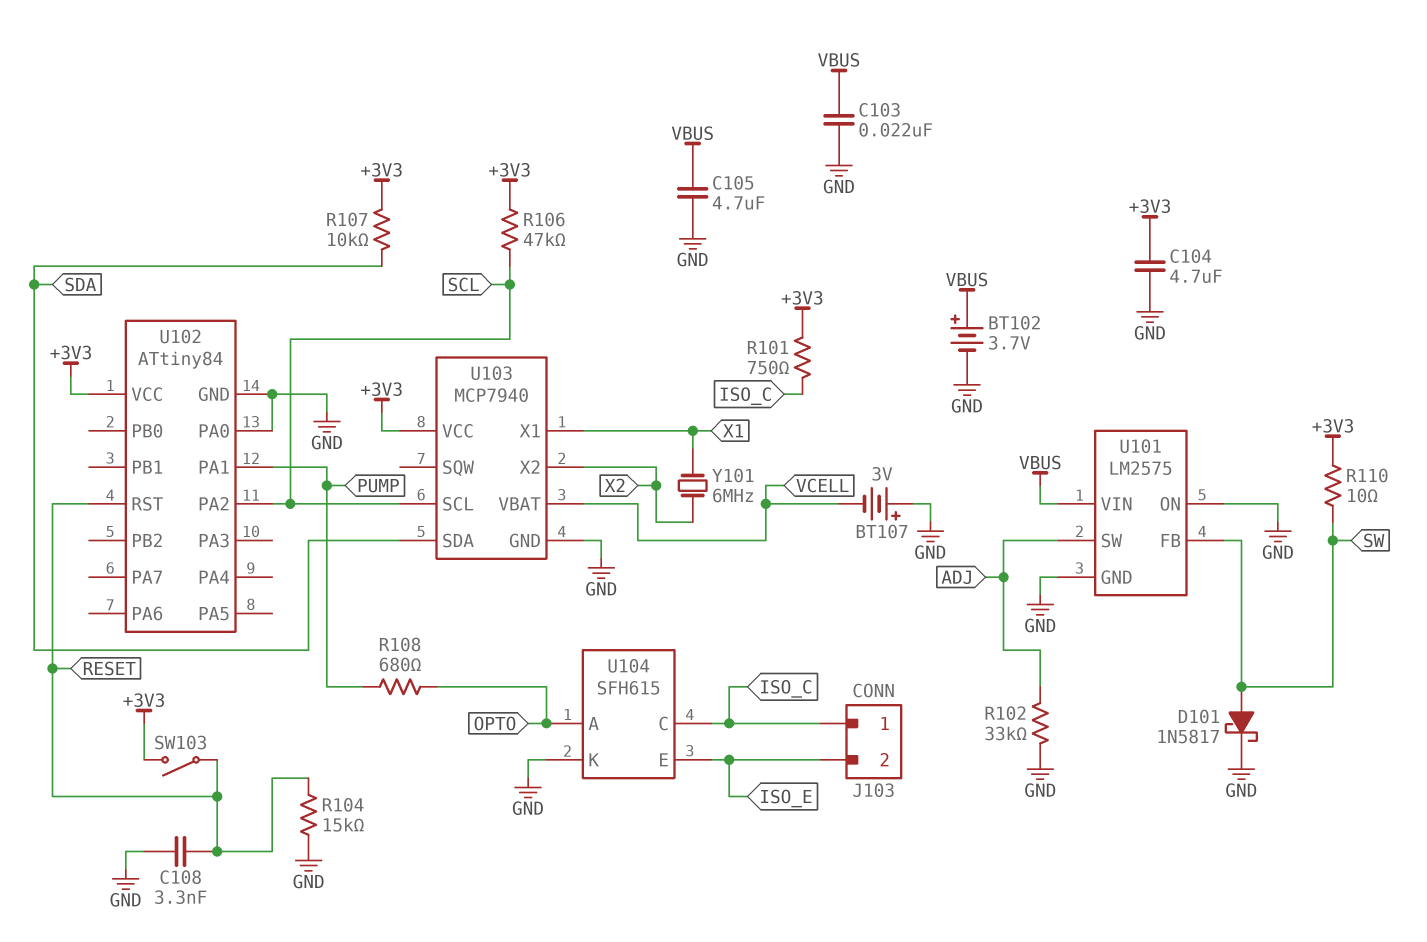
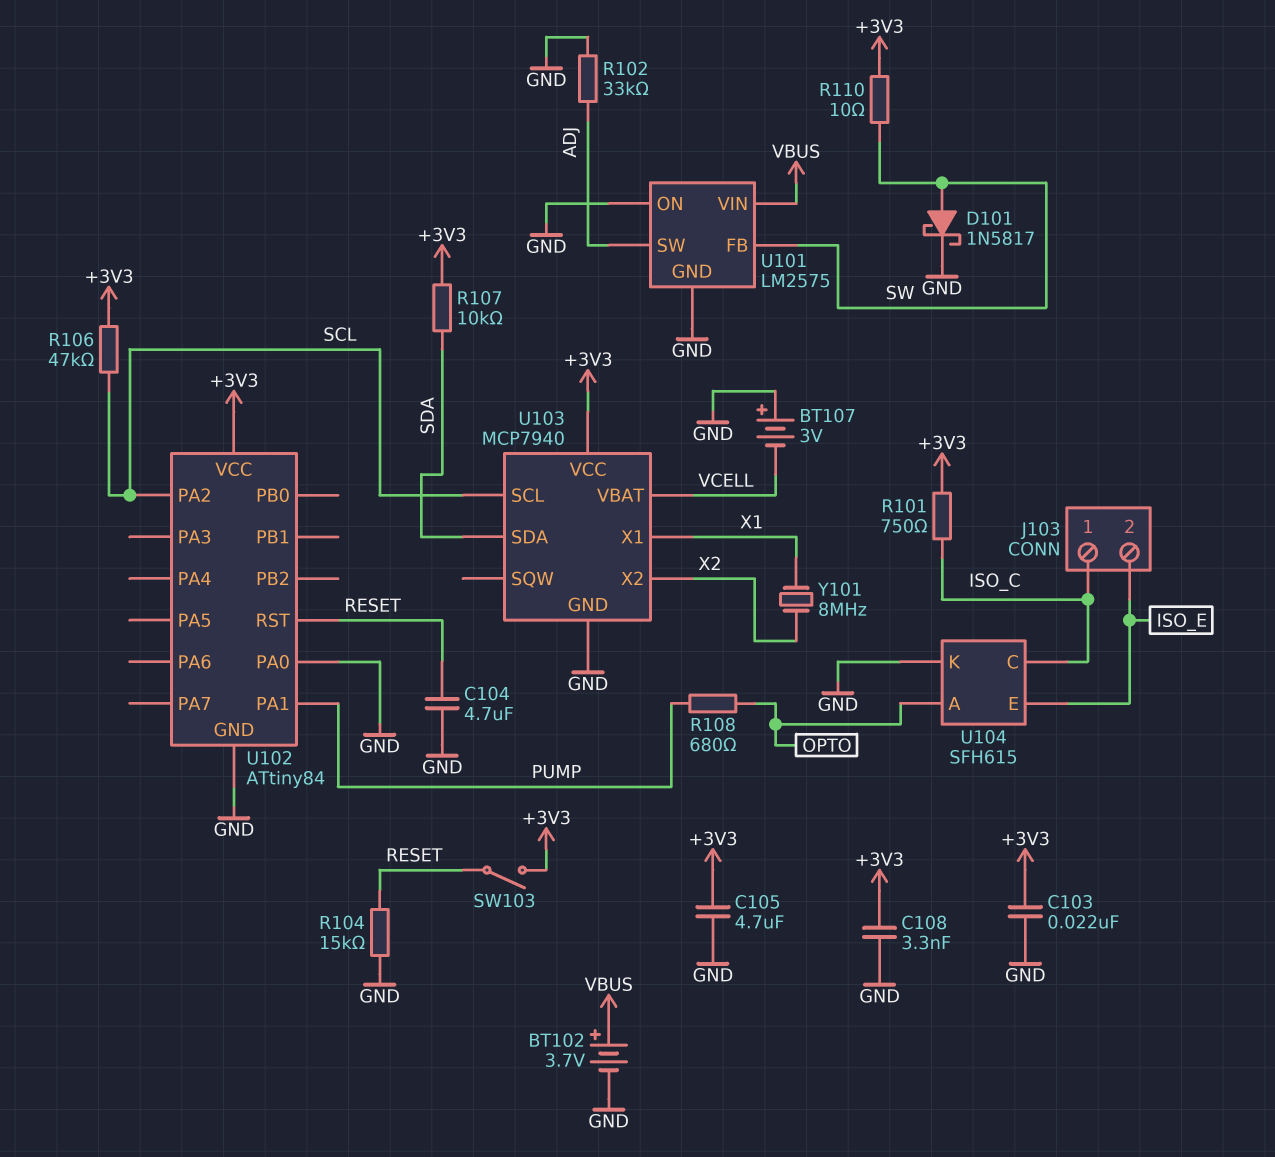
C103: 22nF (GND, VBUS) -> 22nF (+3V3, GND)
C104: 4.7uF (+3V3, GND) -> 4.7uF (GND, RESET)
C105: 4.7uF (GND, VBUS) -> 4.7uF (+3V3, GND)
C108: 3.3nF (GND, RESET) -> 3.3nF (+3V3, GND)
Y101: 6MHz (X1, X2) -> 8MHz (X1, X2)

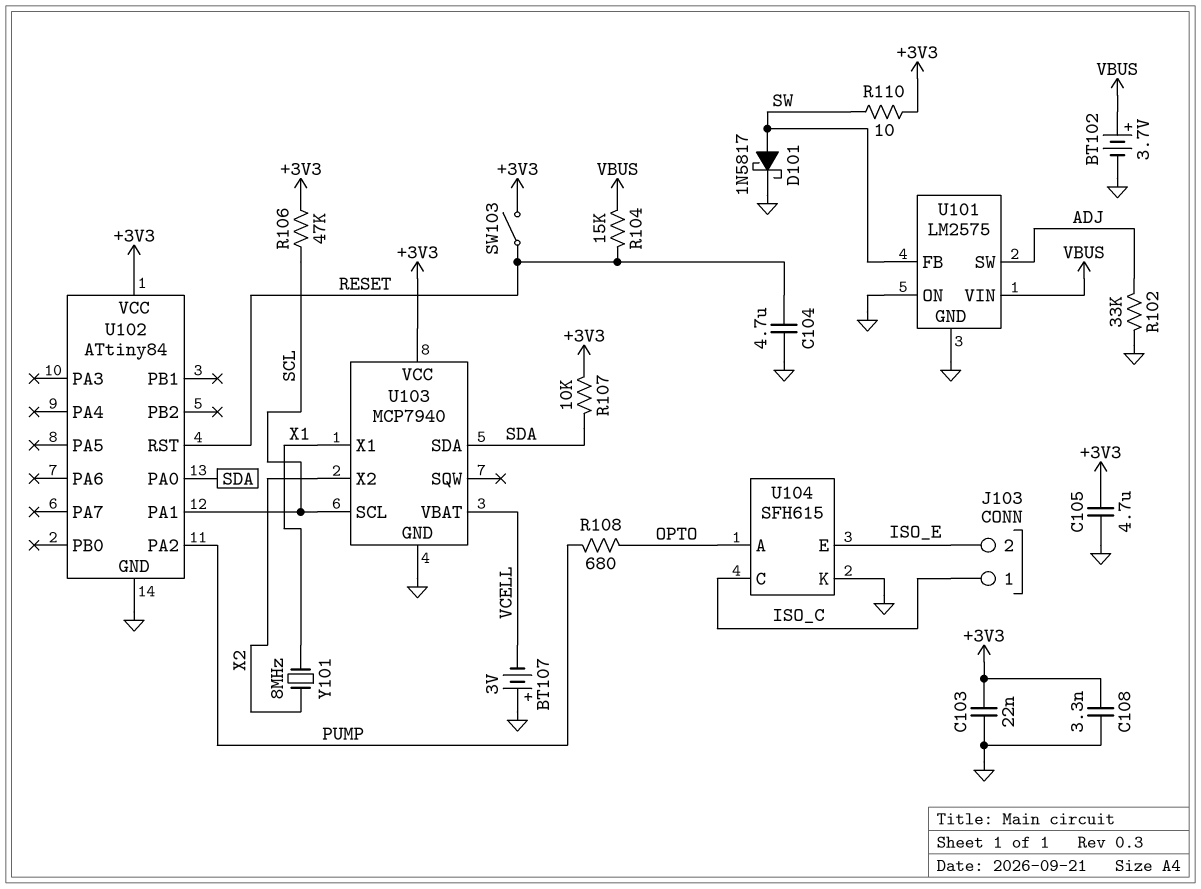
R101: 750 (+3V3, ISO_C) -> none
R104: 15k (GND, RESET) -> 15k (RESET, VBUS)
U102 pin PA0: GND -> SDA
U102 pin PA1: PUMP -> SCL
U102 pin PA2: SCL -> PUMP

